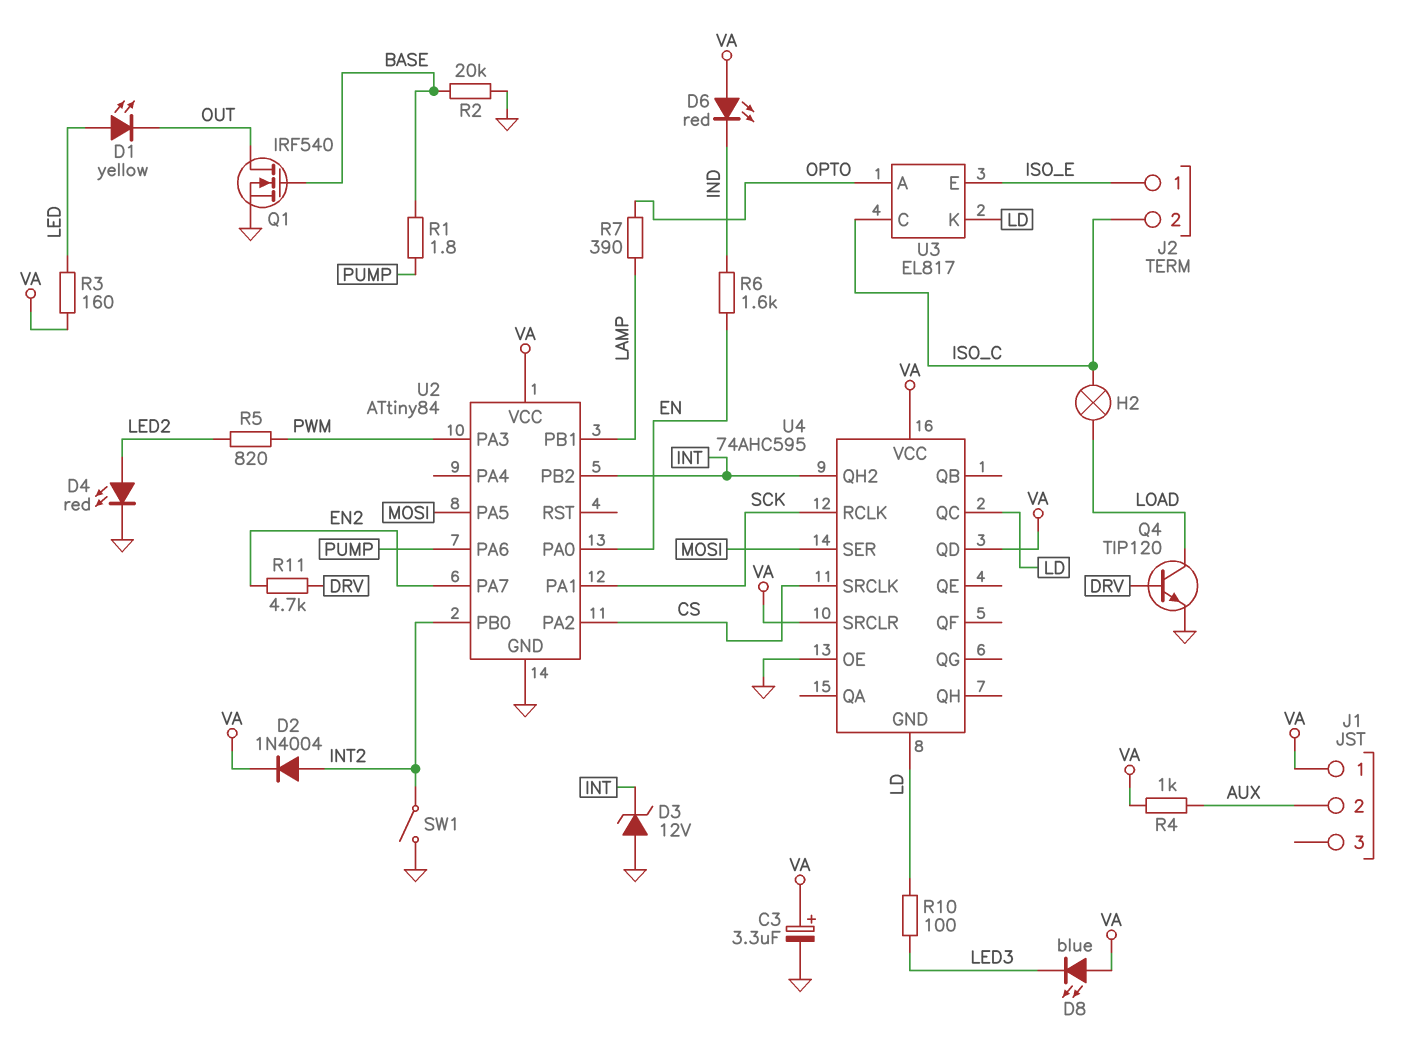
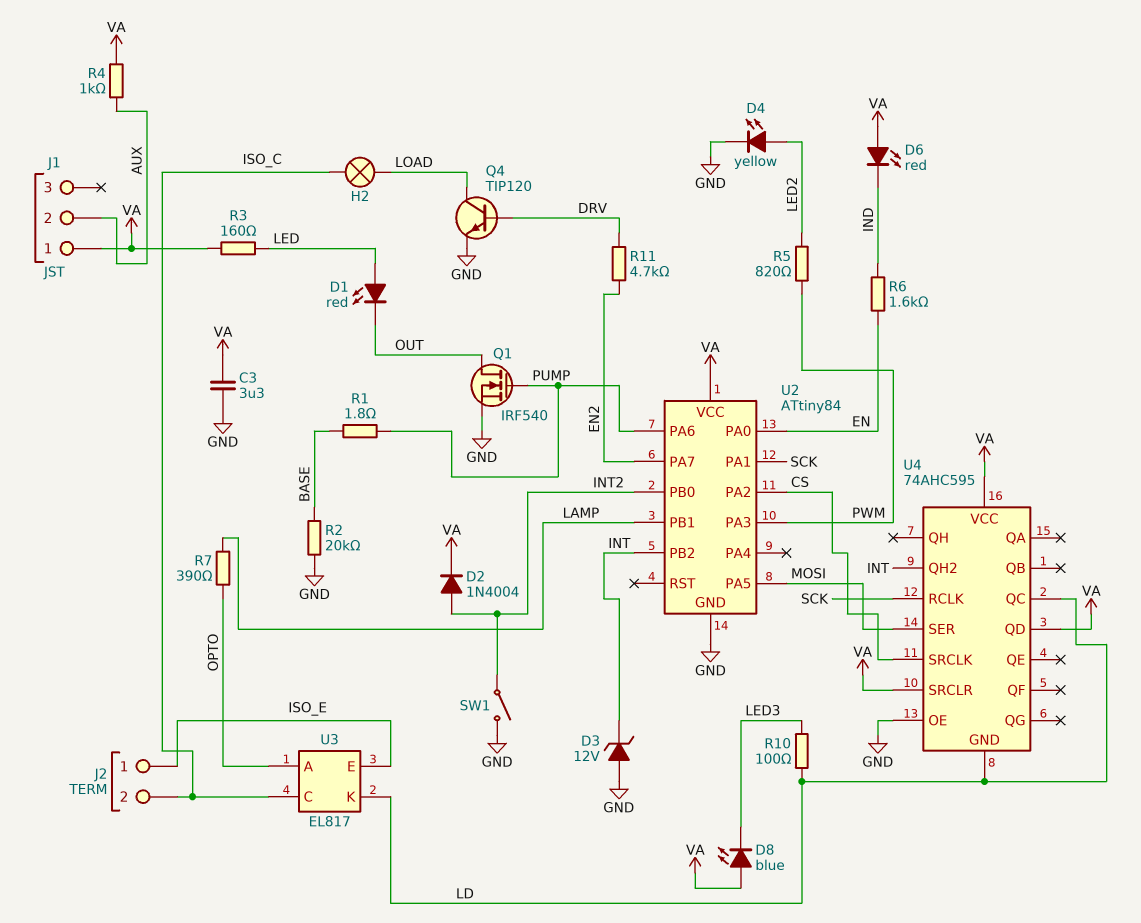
C3: 3.3uF (plus VA, minus GND) -> 3.3uF (GND, VA)
D1: LED yellow (A LED, K OUT) -> LED red (A LED, K OUT)
D4: LED red (A LED2, K GND) -> LED yellow (A LED2, K GND)
Q1: NMOS IRF540 (G BASE, D OUT, S GND) -> NMOS IRF540 (G PUMP, D OUT, S GND)

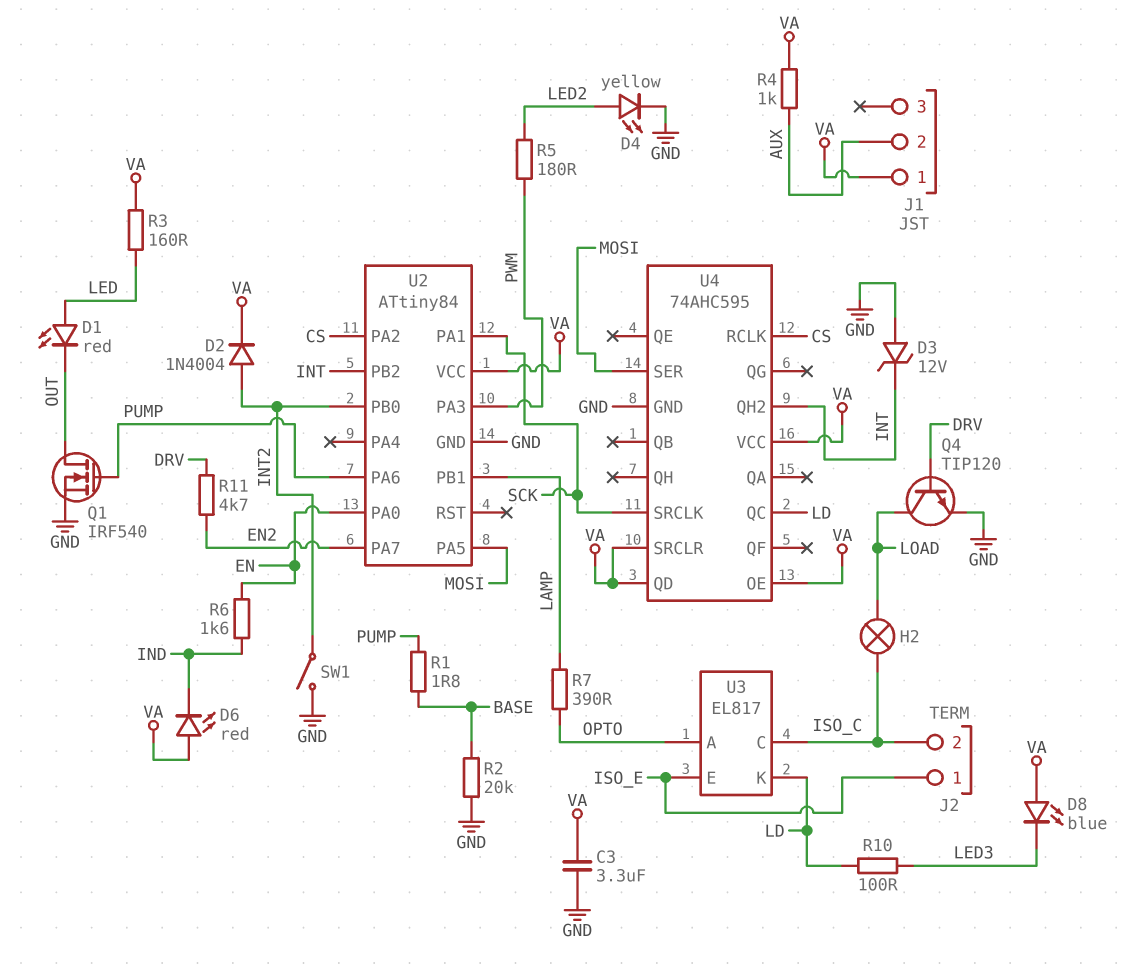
R5: 820 (LED2, PWM) -> 180 (LED2, PWM)
U4 pin GND: LD -> GND
U4 pin OE: GND -> VA
U4 pin RCLK: SCK -> CS
U4 pin SRCLK: CS -> SCK

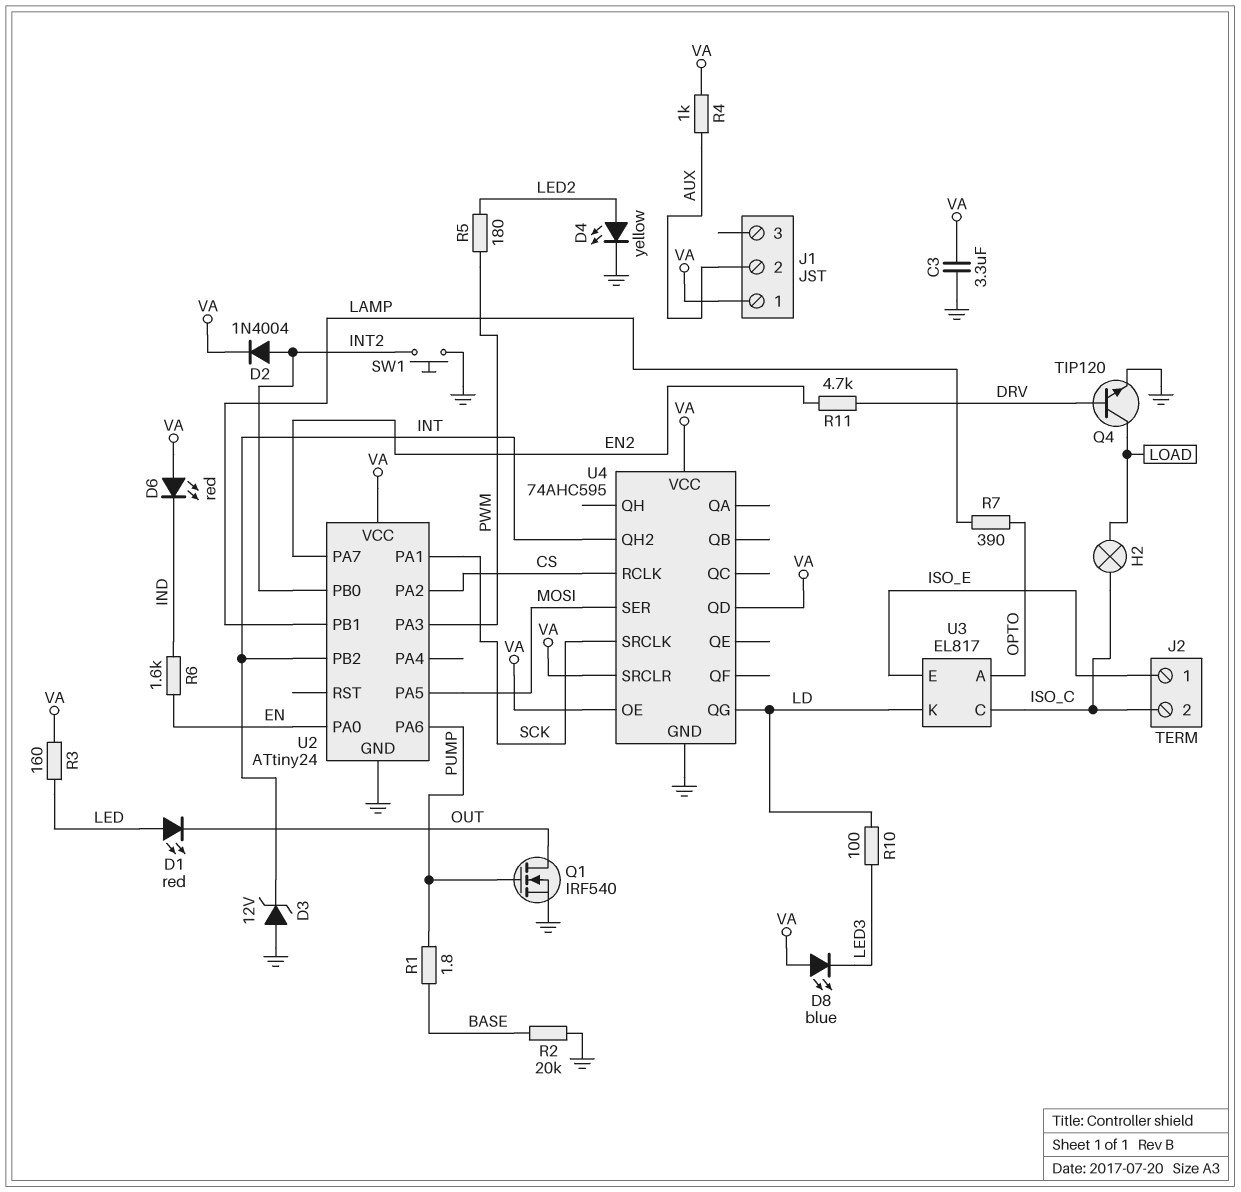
SW1: switch (GND, INT2) -> button (GND, INT2)
U2: ATtiny84 -> ATtiny24
U4 pin QC: LD -> none
U4 pin QG: none -> LD

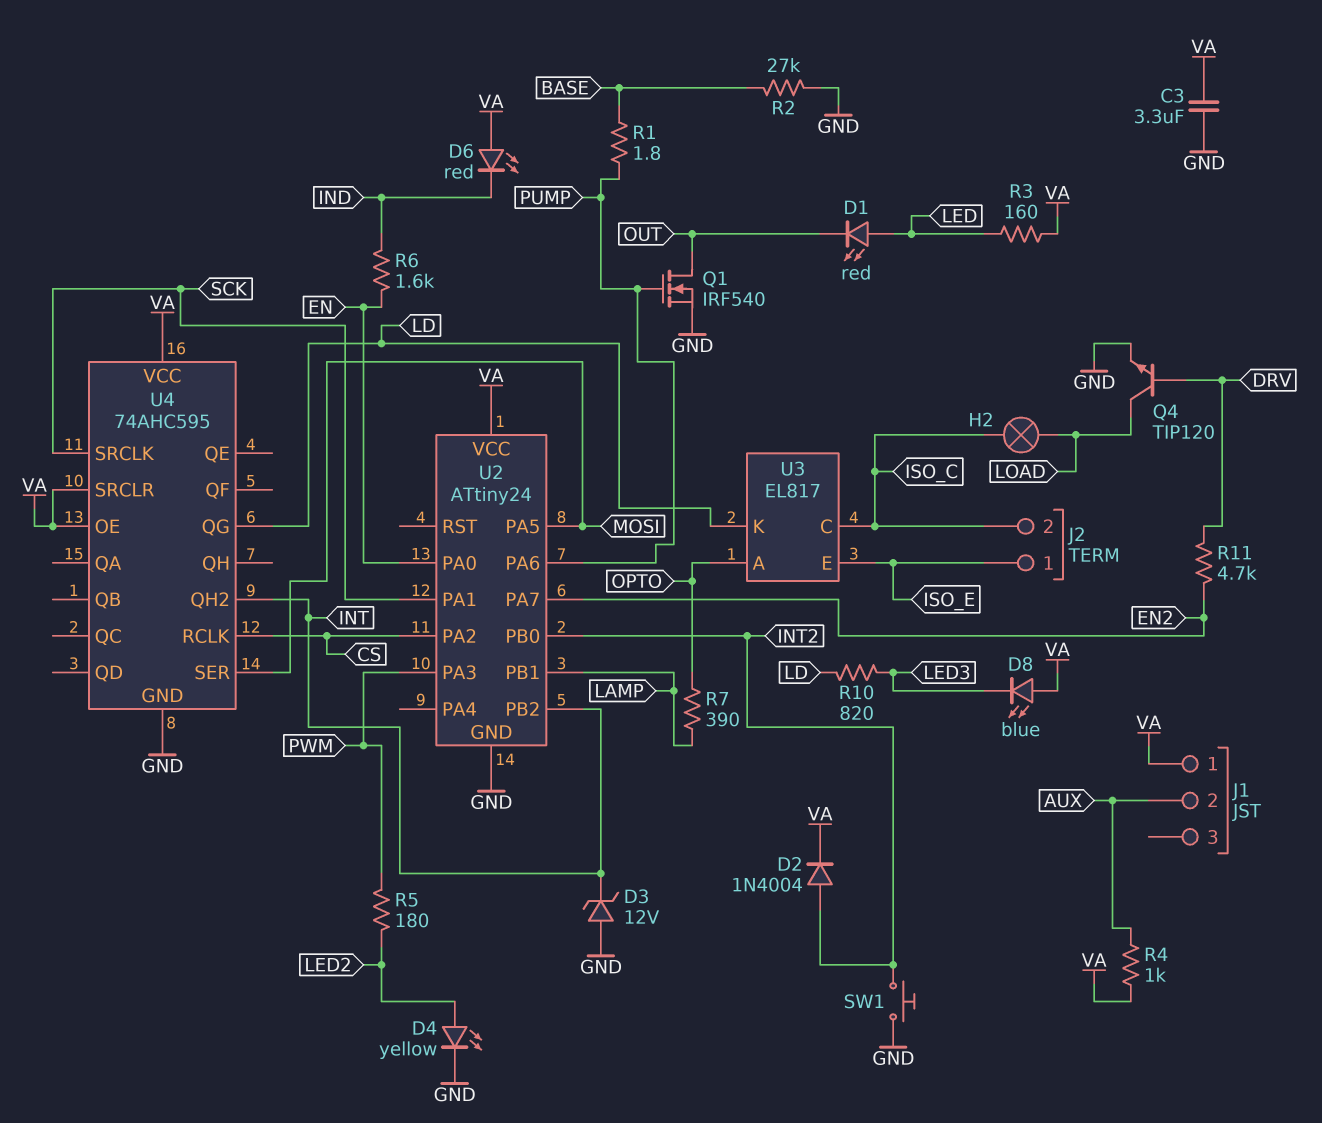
R2: 20k (BASE, GND) -> 27k (BASE, GND)
R10: 100 (LD, LED3) -> 820 (LD, LED3)
U4 pin QD: VA -> none

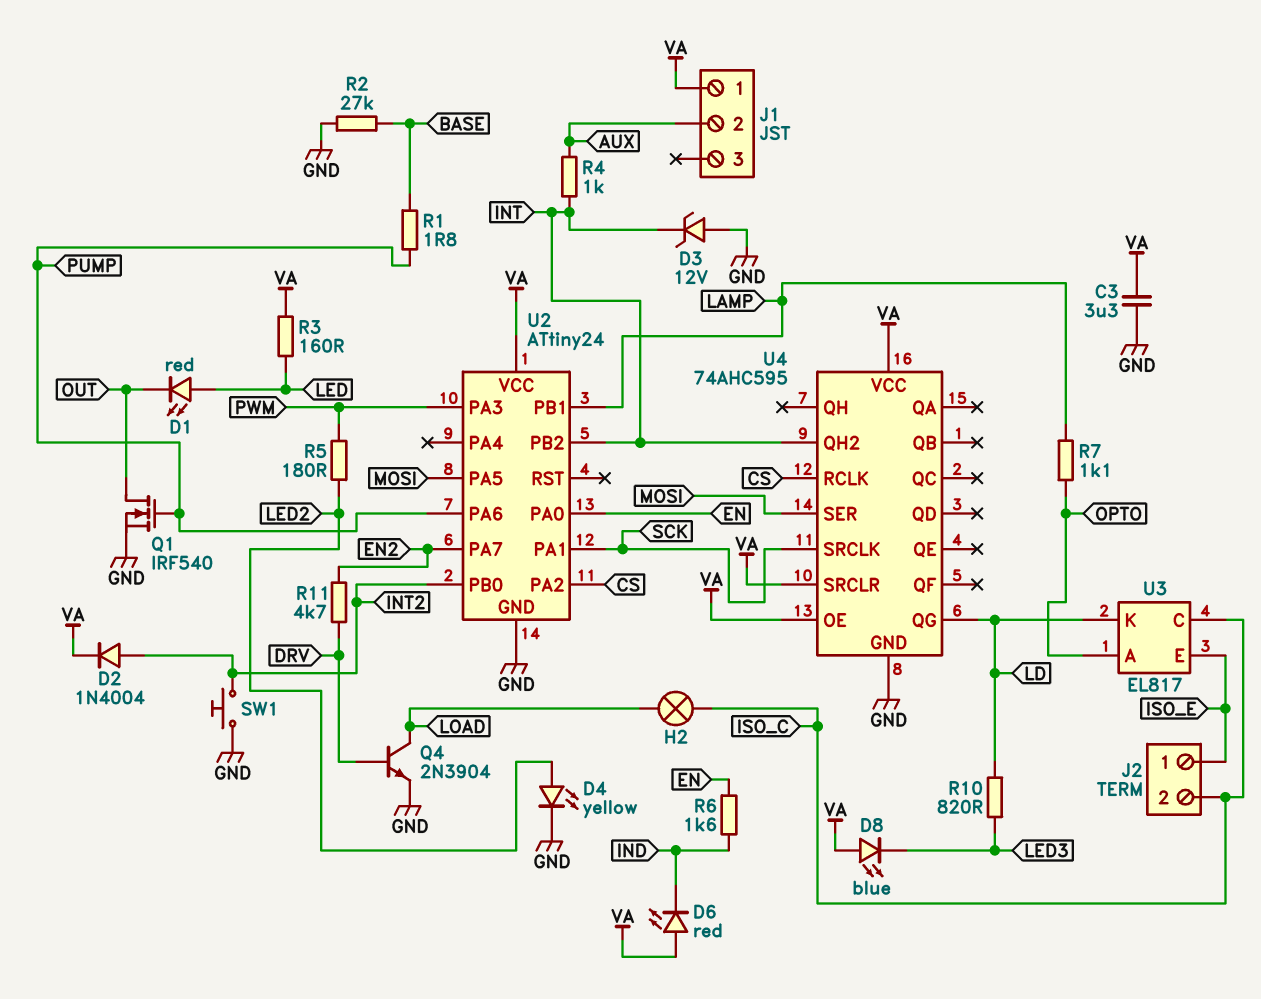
Q4: NPN TIP120 (B DRV, C LOAD, E GND) -> NPN 2N3904 (B DRV, C LOAD, E GND)
R4: 1k (AUX, VA) -> 1k (AUX, INT)
R7: 390 (LAMP, OPTO) -> 1.1k (LAMP, OPTO)

